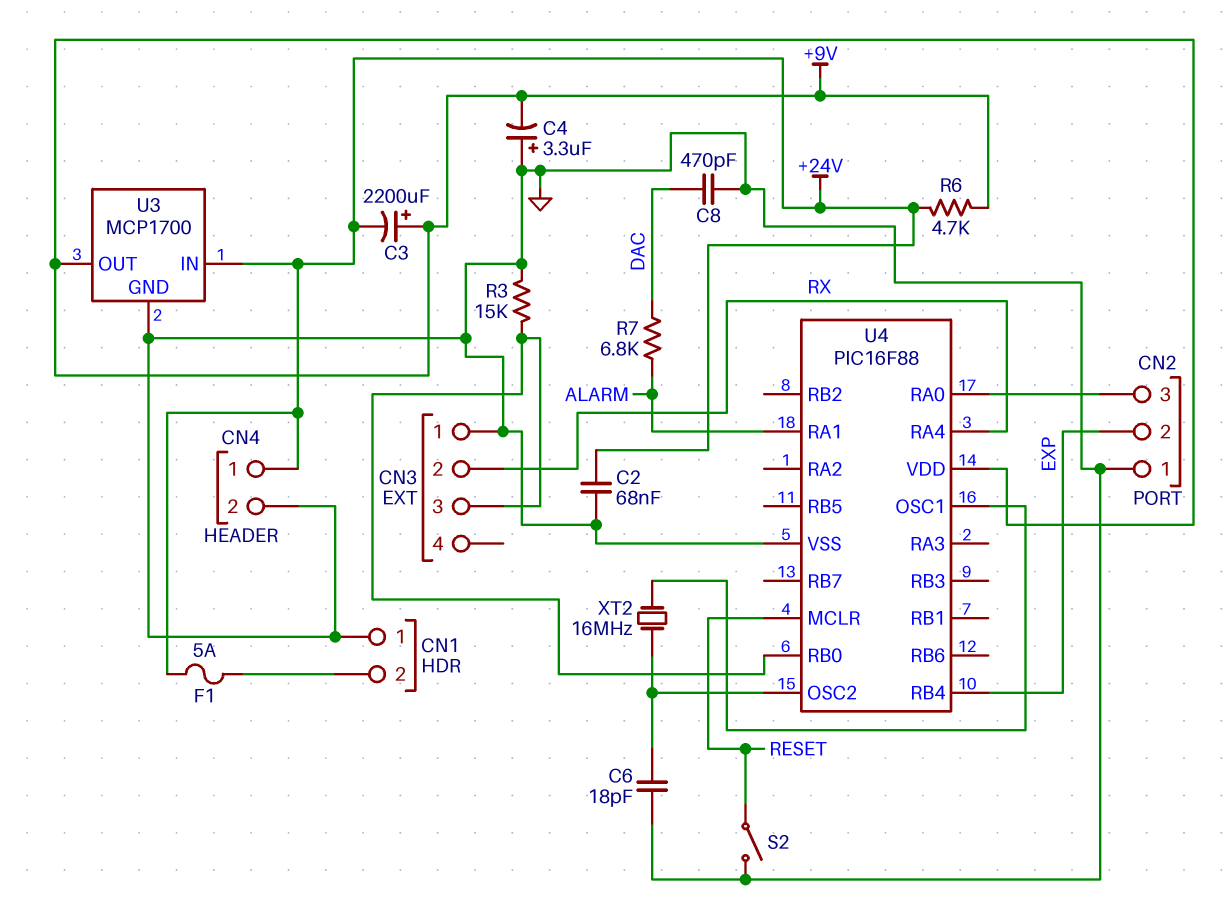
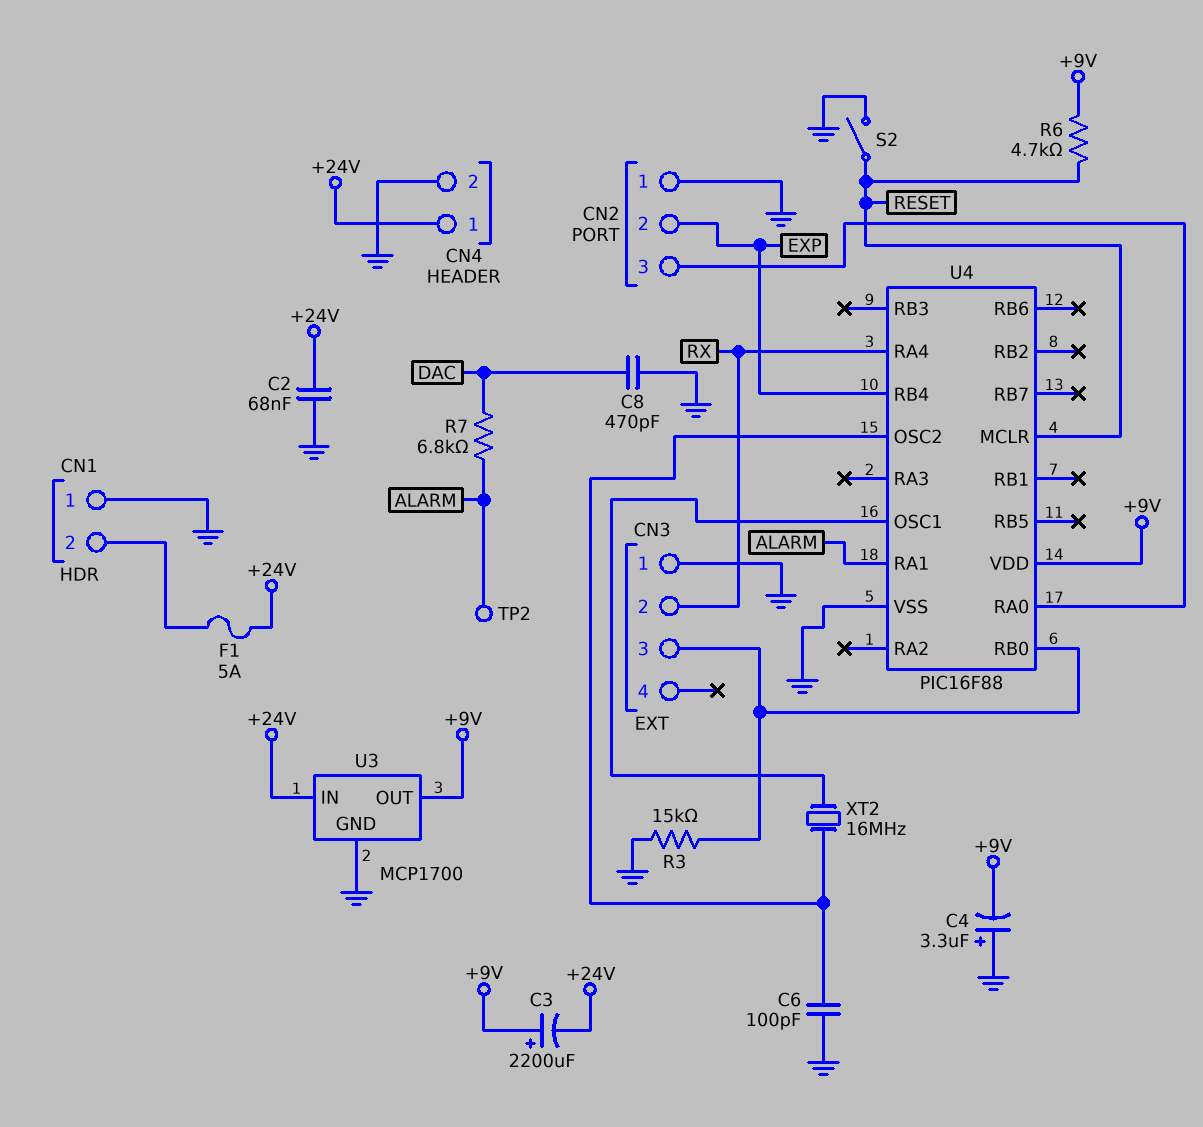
C6: 18pF (GND, U4/OSC2) -> 100pF (GND, U4/OSC2)
R6: 4.7k (+9V, +24V) -> 4.7k (+9V, RESET)
TP2: none -> test point (ALARM)

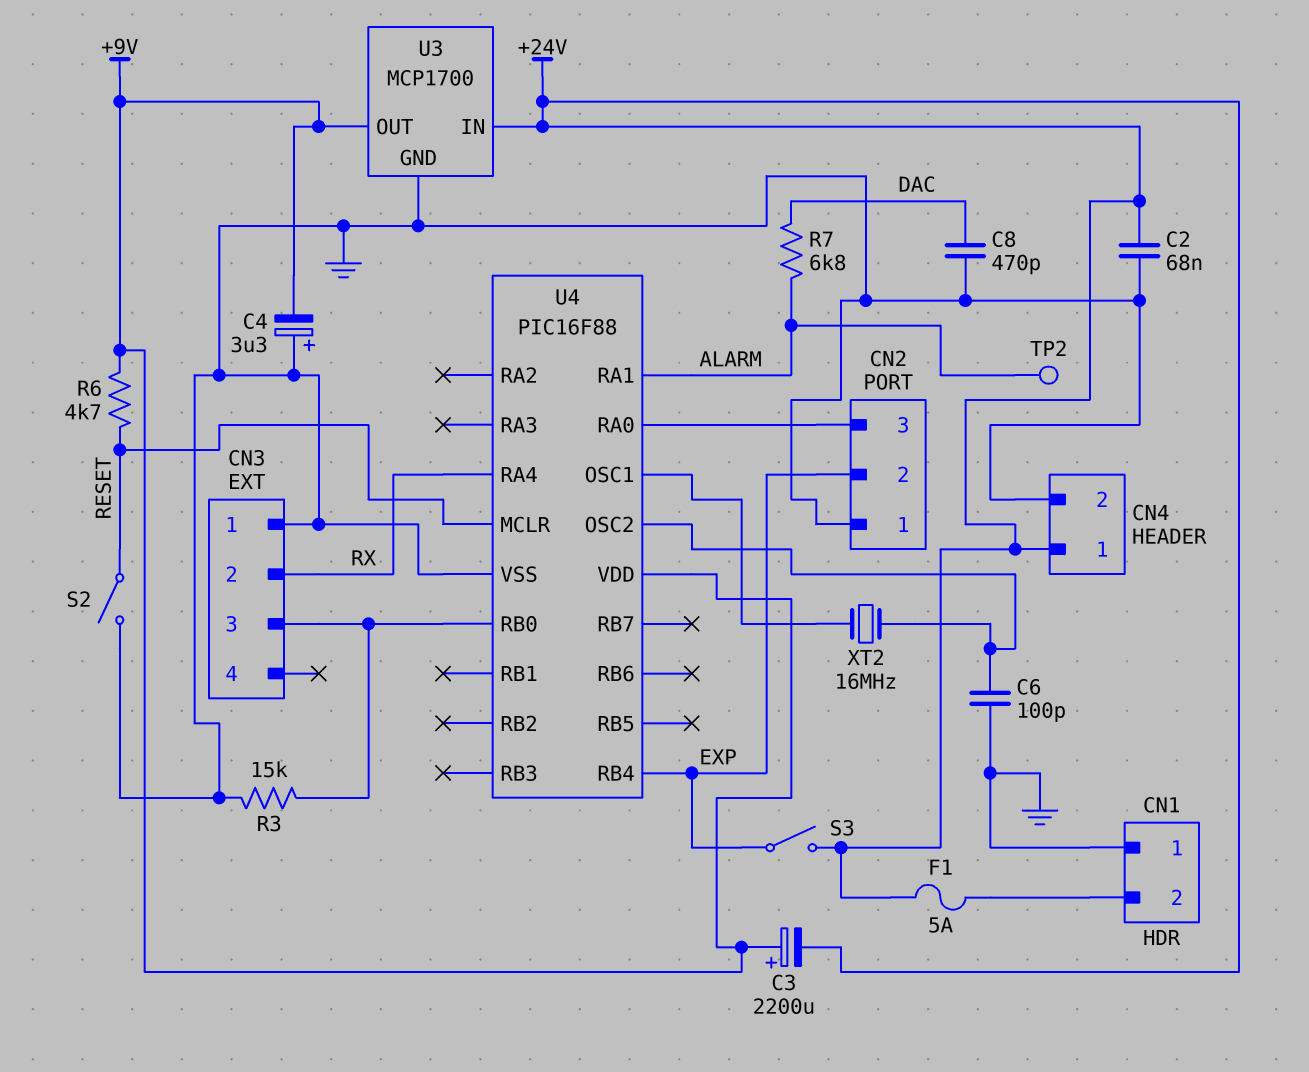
S3: none -> switch (+24V, EXP)

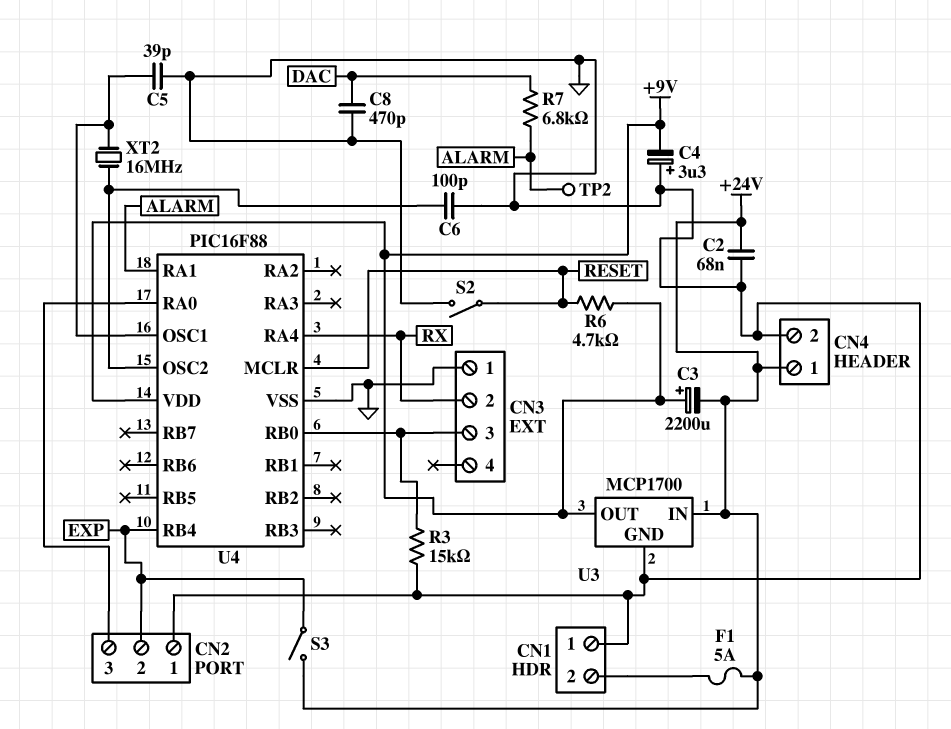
C5: none -> 39pF (GND, U4/OSC1)

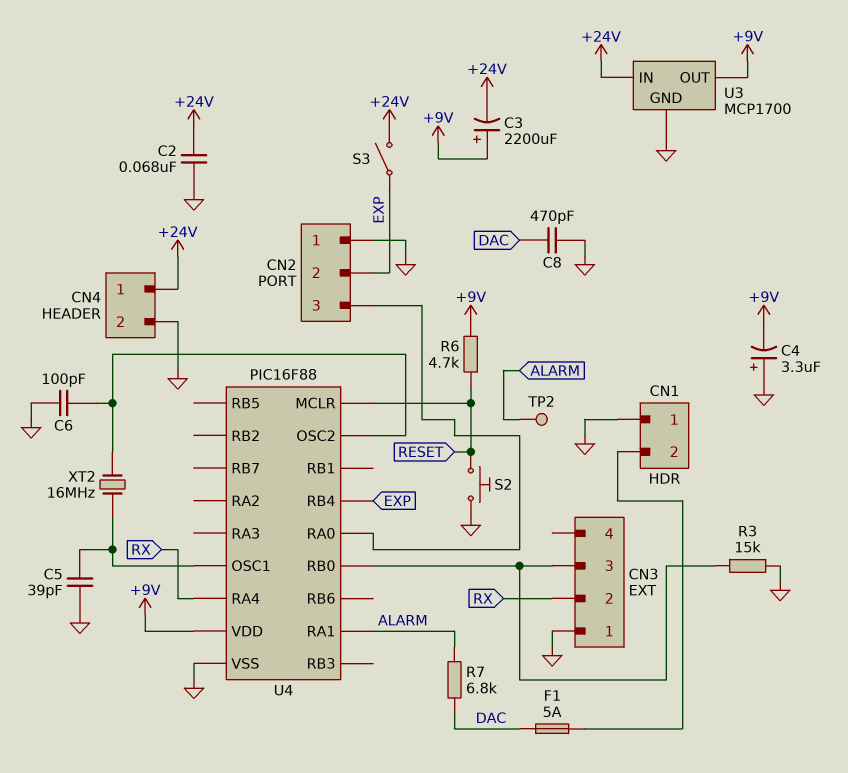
F1: 5A (+24V, CN1/2) -> 5A (CN1/2, DAC)
S2: switch (GND, RESET) -> button (GND, RESET)

